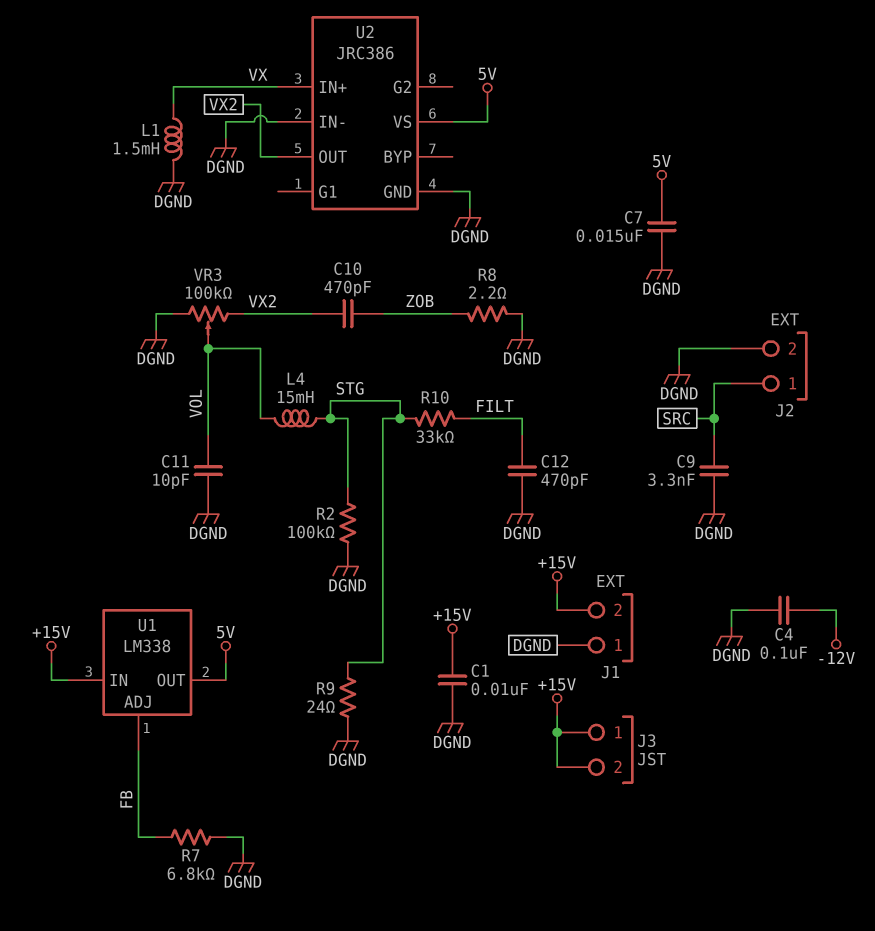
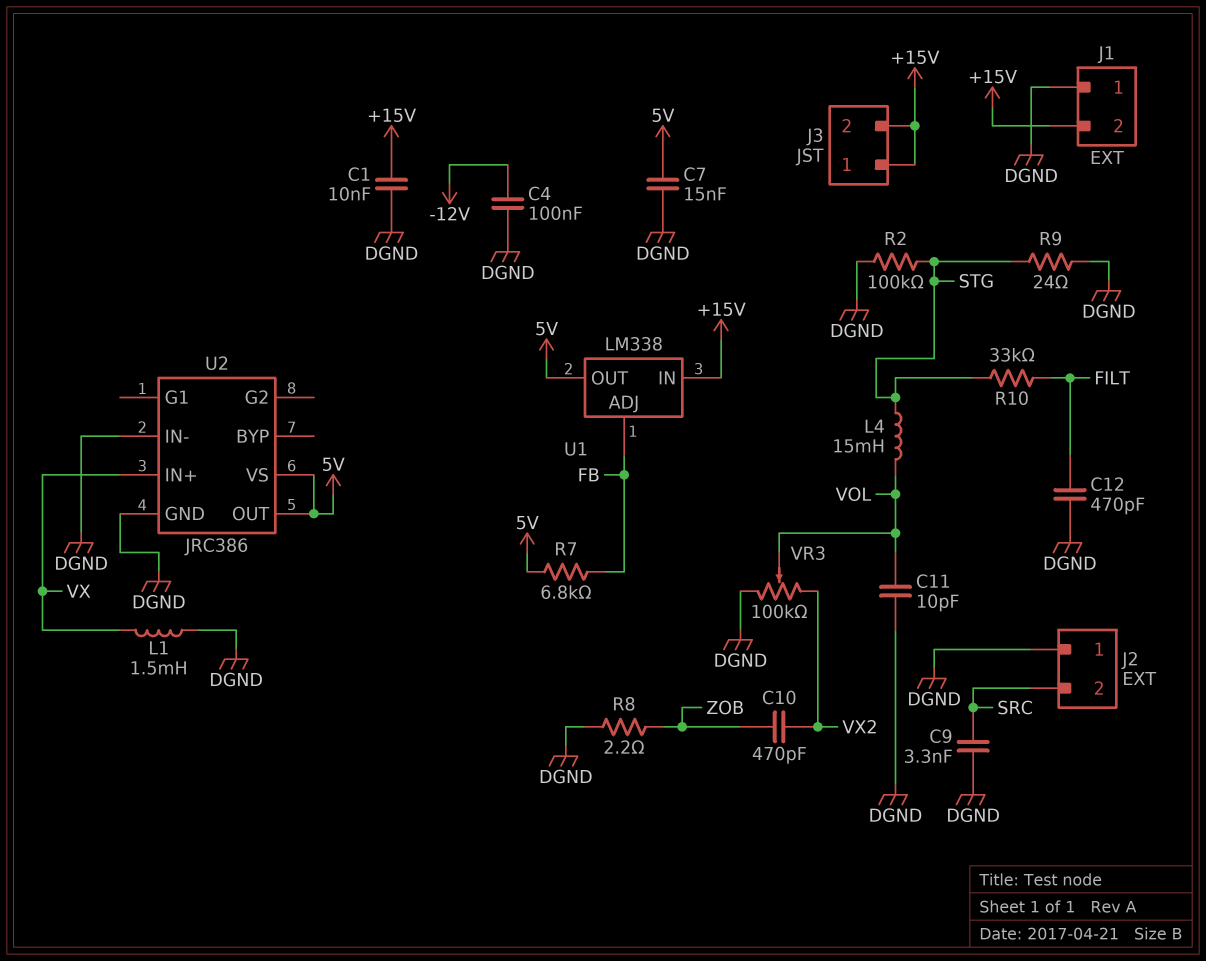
J2 pin 1: SRC -> DGND
J2 pin 2: DGND -> SRC
R7: 6.8k (DGND, FB) -> 6.8k (5V, FB)
U2 pin OUT: VX2 -> 5V

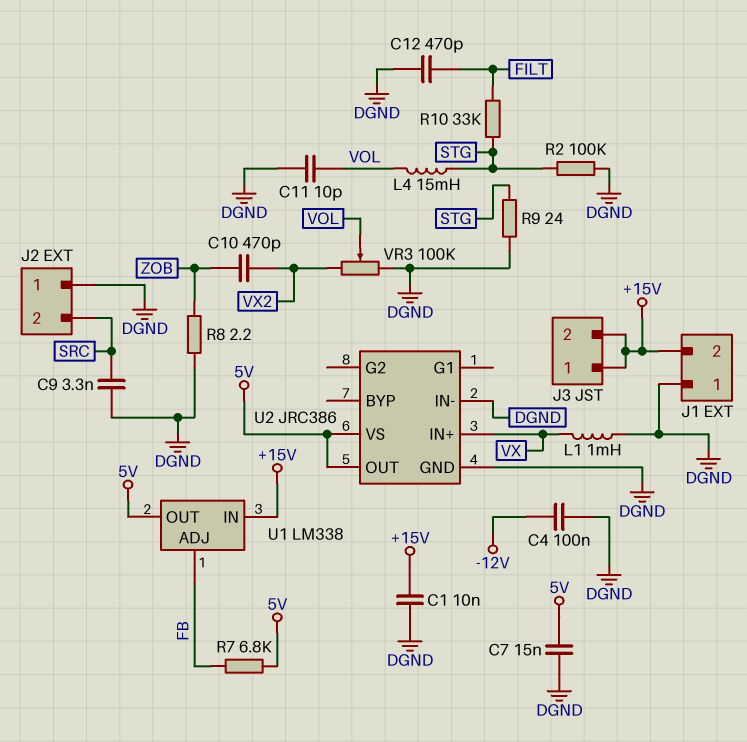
L1: 1.5mH (DGND, VX) -> 1mH (DGND, VX)

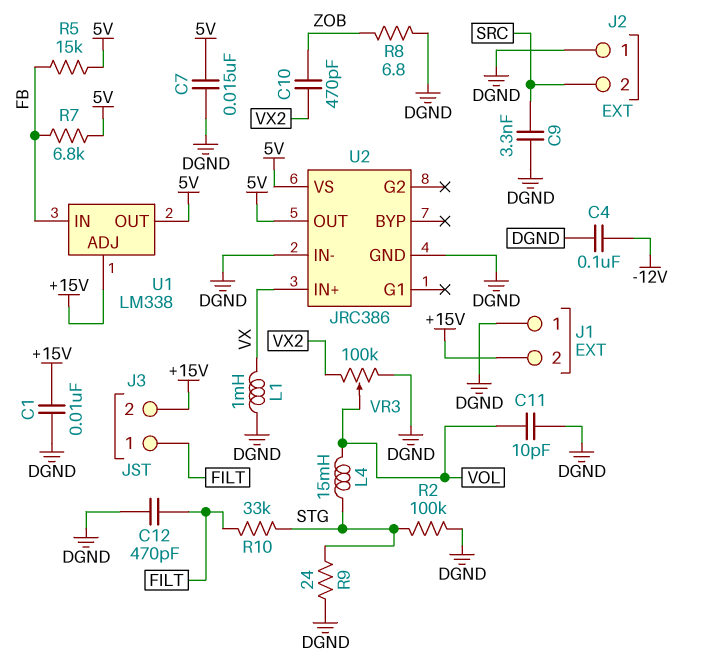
J3 pin 1: +15V -> FILT
R5: none -> 15k (5V, FB)
R8: 2.2 (DGND, ZOB) -> 6.8 (DGND, ZOB)
U1 pin ADJ: FB -> +15V
U1 pin IN: +15V -> FB

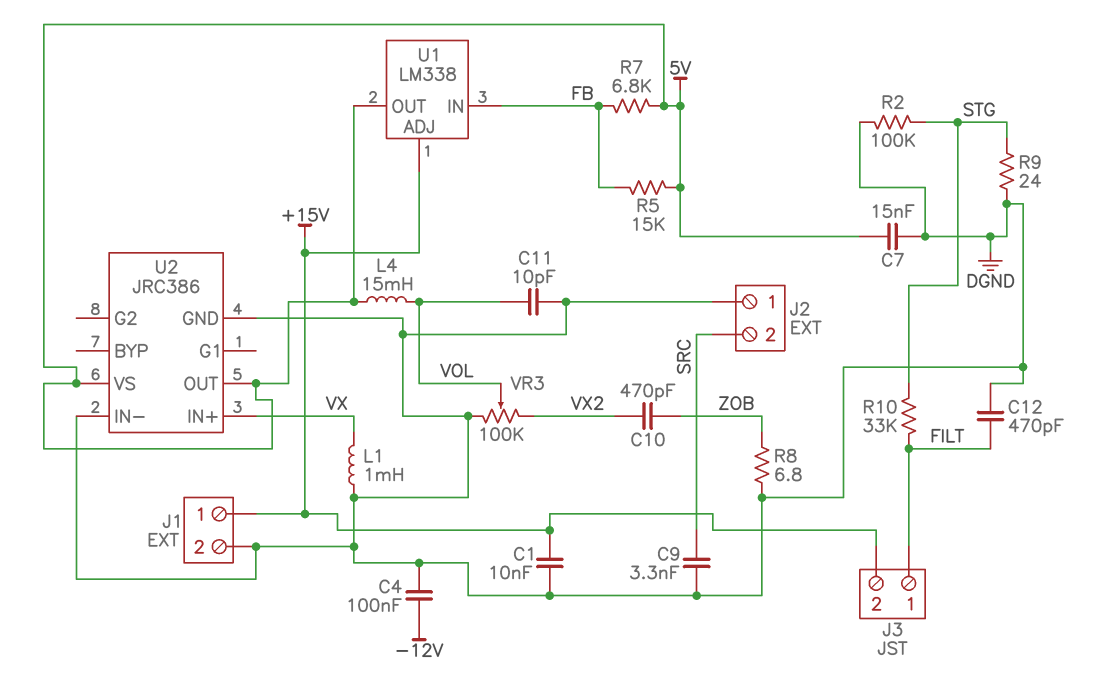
J1 pin 1: DGND -> +15V
J1 pin 2: +15V -> DGND
L4: 15mH (STG, VOL) -> 15mH (5V, VOL)

